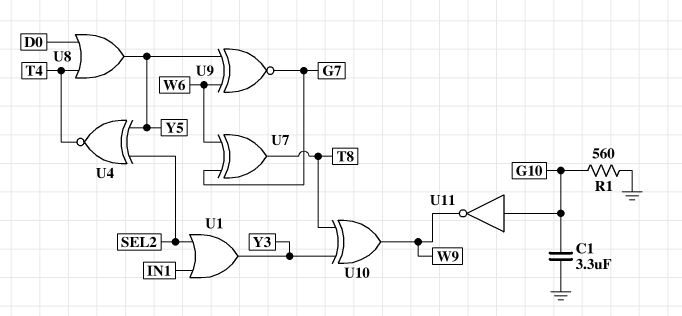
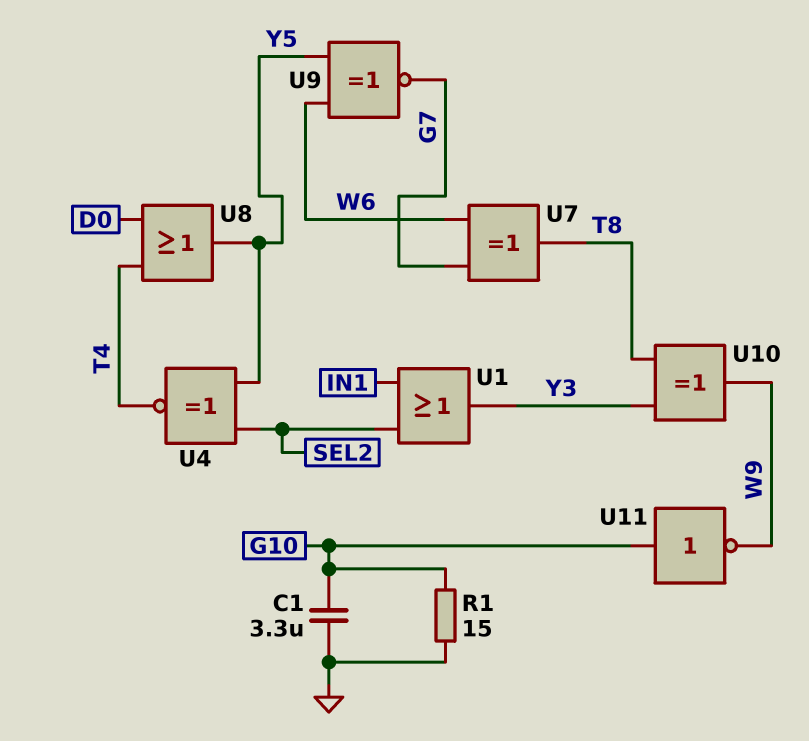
R1: 560 (G10, GND) -> 15 (G10, GND)

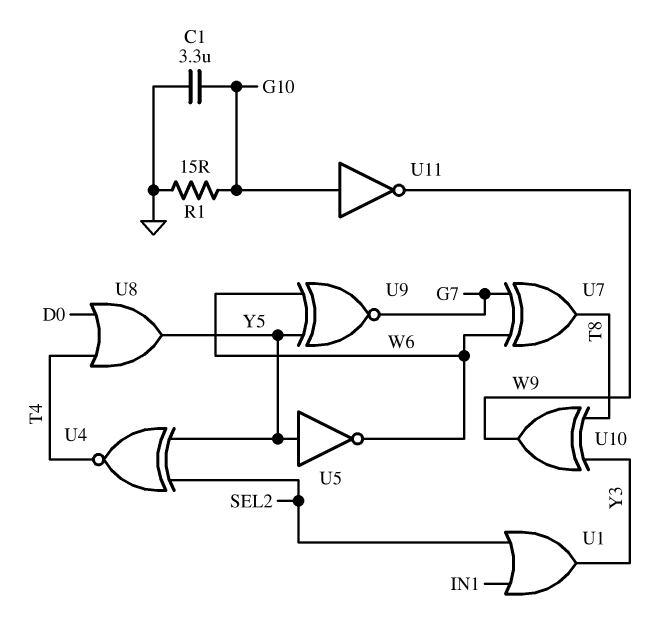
U5: none -> NOT (in Y5, out W6)

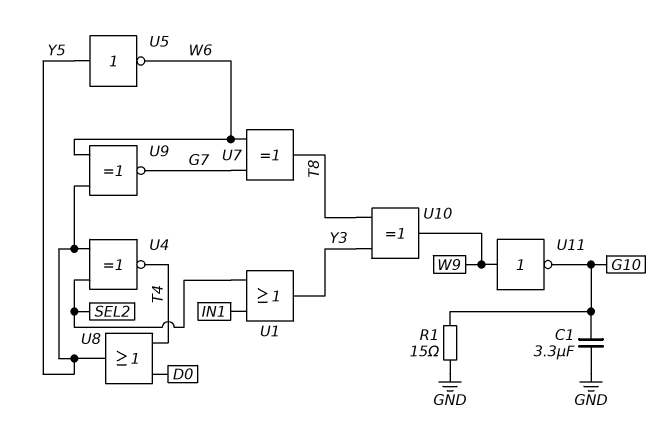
U11: NOT (in G10, out W9) -> NOT (in W9, out G10)

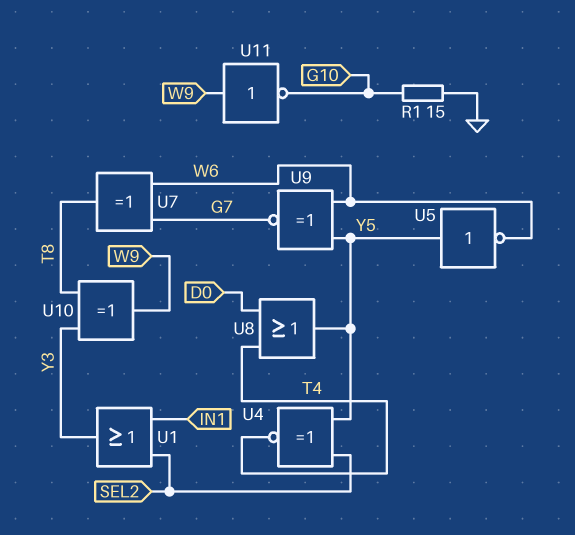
C1: 3.3uF (G10, GND) -> none

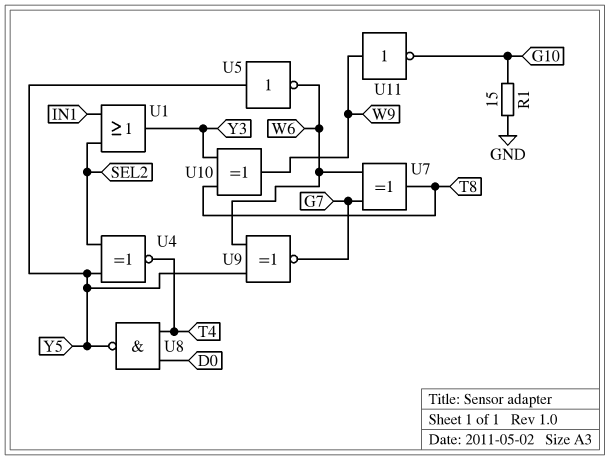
U8: OR (in D0, in T4, out Y5) -> NAND (in D0, in T4, out Y5)

